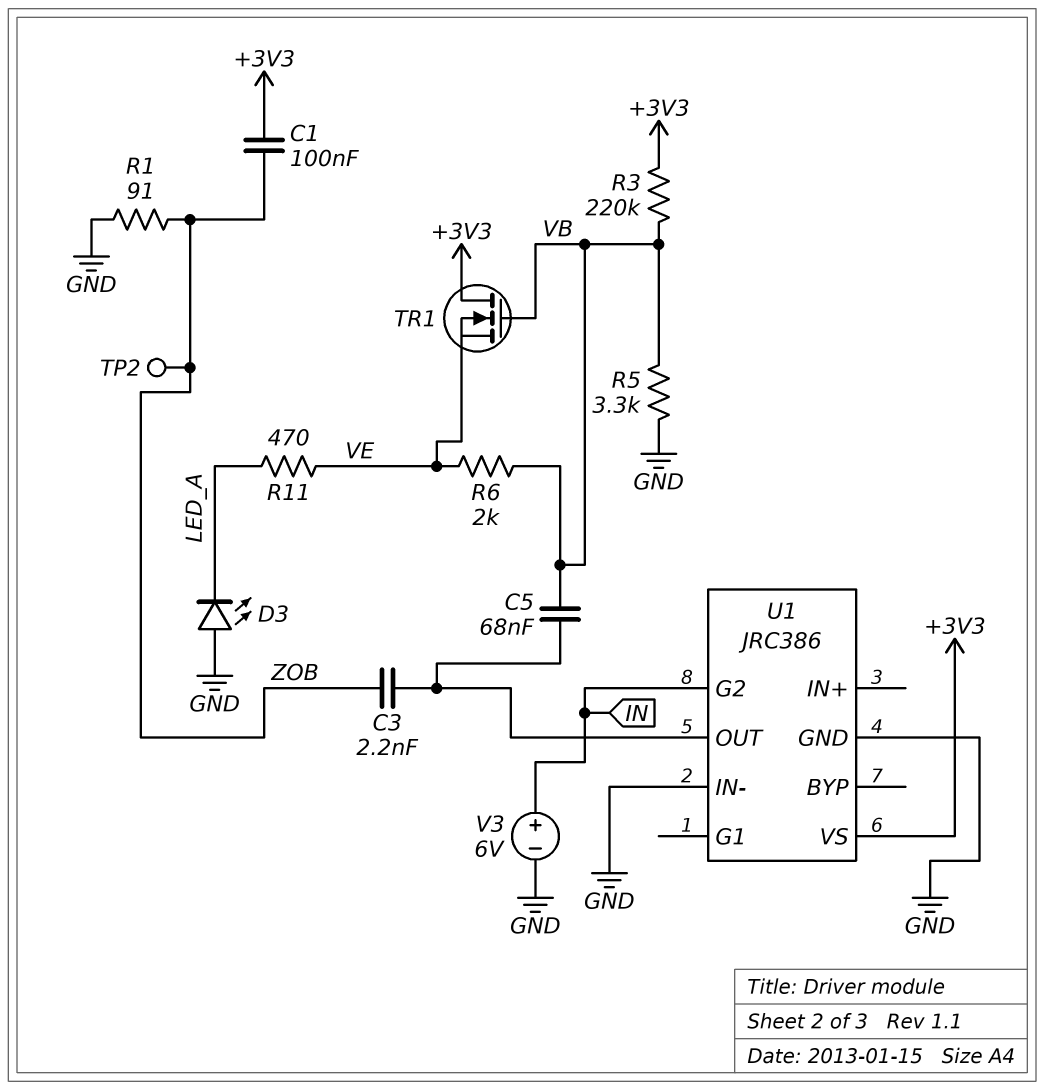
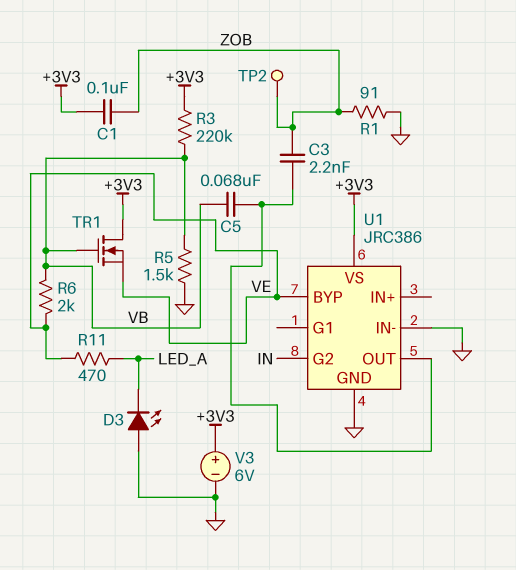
R5: 3.3k (GND, VB) -> 1.5k (GND, VB)
U1 pin BYP: none -> VE
V3: 6V (plus IN, minus GND) -> 6V (plus +3V3, minus GND)

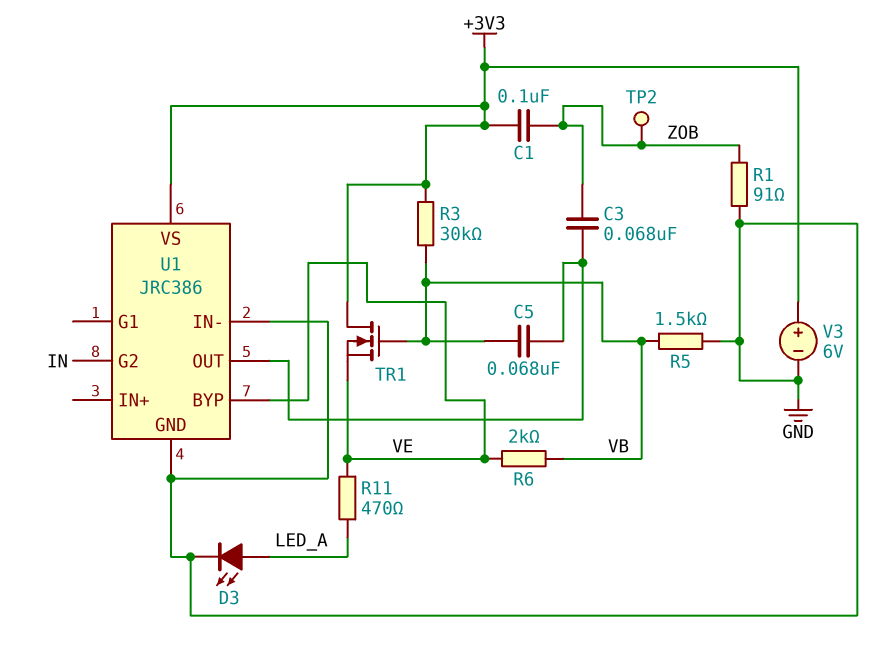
C3: 2.2nF (U1/OUT, ZOB) -> 68nF (U1/OUT, ZOB)
D3: LED (A GND, K LED_A) -> LED (A LED_A, K GND)
R3: 220k (+3V3, VB) -> 30k (+3V3, VB)

